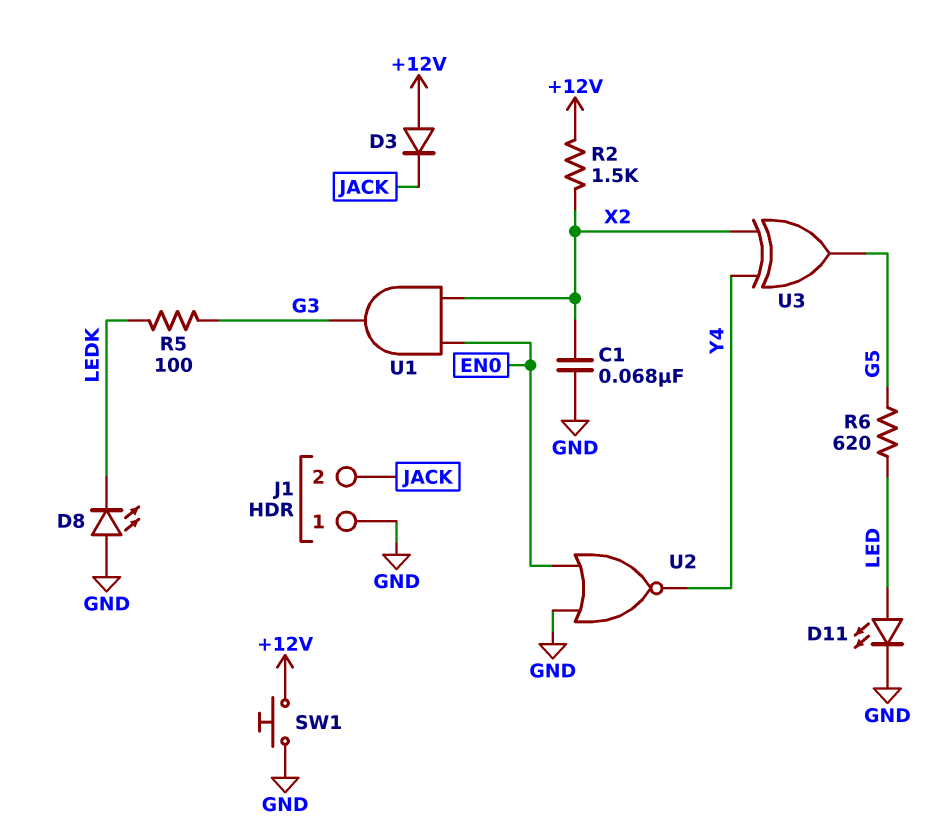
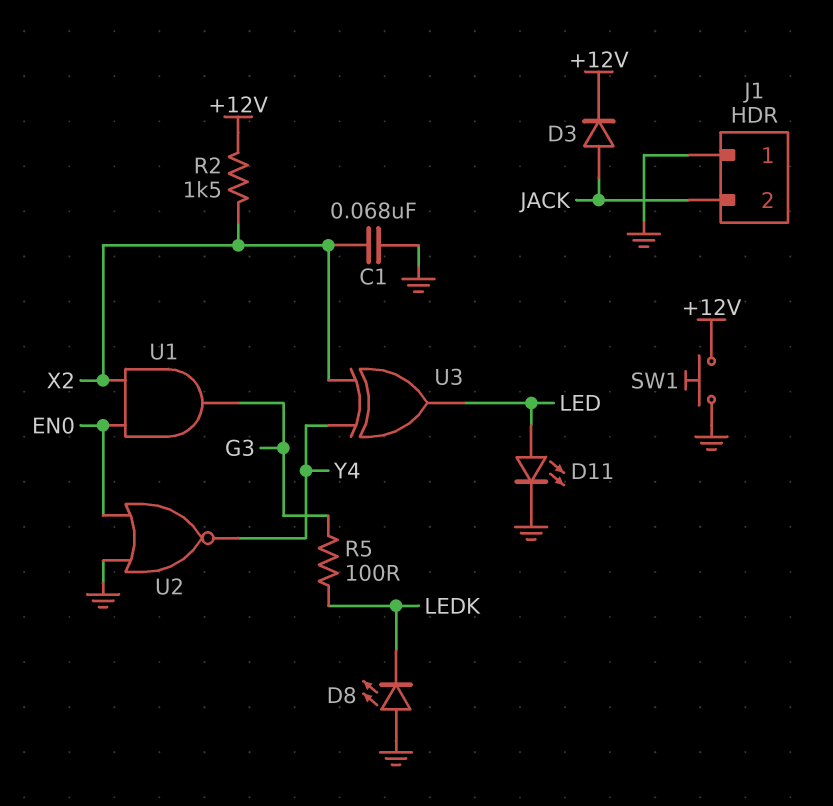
D3: diode (A +12V, K JACK) -> diode (A JACK, K +12V)
R6: 620 (G5, LED) -> none
U3: XOR (in X2, in Y4, out G5) -> XOR (in X2, in Y4, out LED)

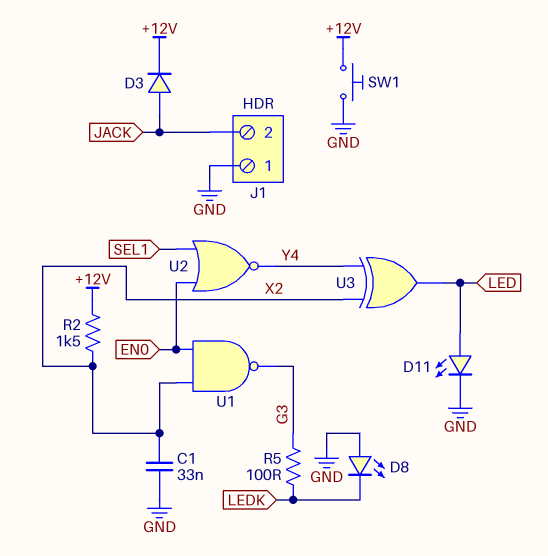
C1: 68nF (GND, X2) -> 33nF (GND, X2)
U1: AND (in EN0, in X2, out G3) -> NAND (in EN0, in X2, out G3)
U2: NOR (in EN0, in GND, out Y4) -> NOR (in EN0, in SEL1, out Y4)

